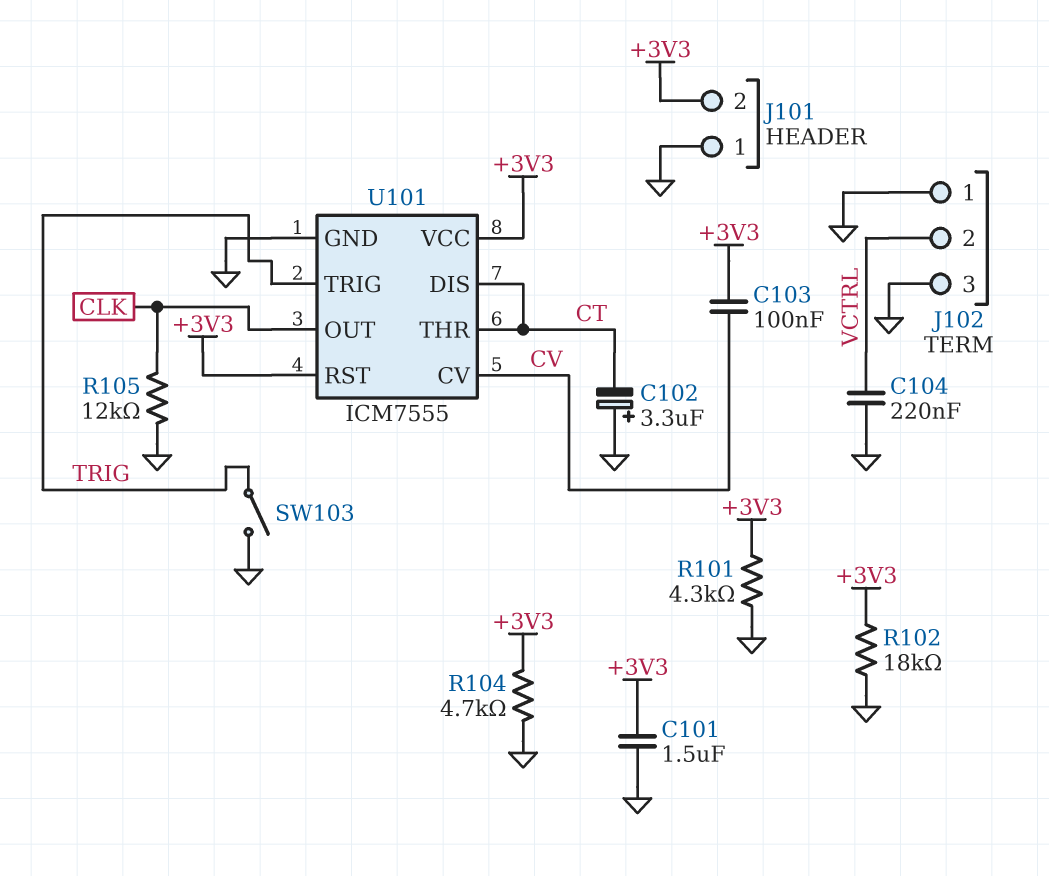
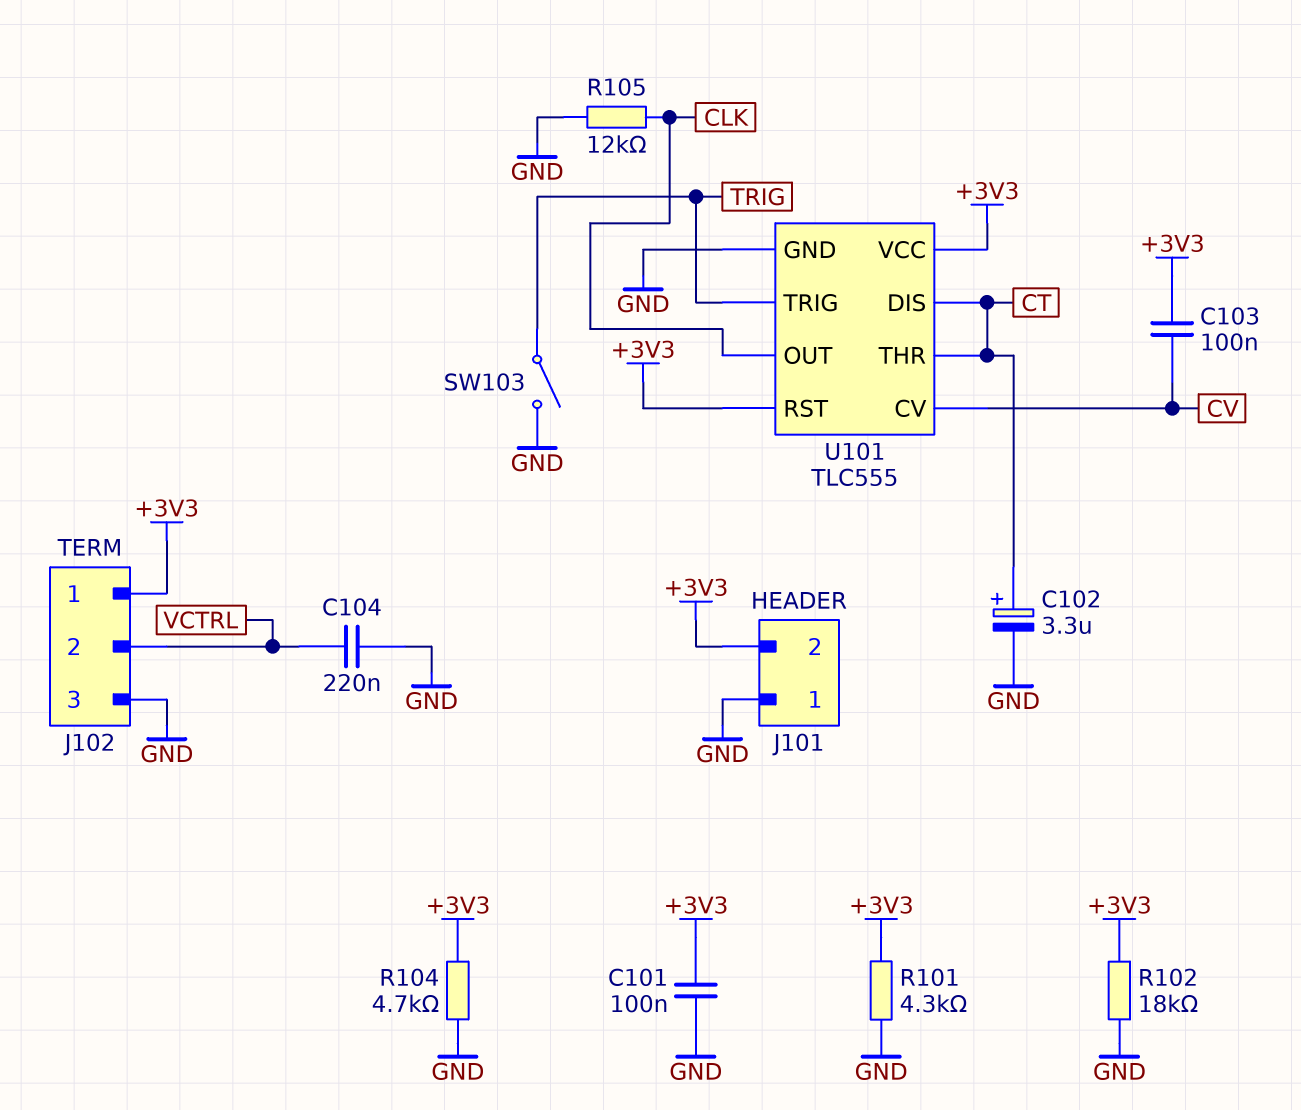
C101: 1.5uF (+3V3, GND) -> 100nF (+3V3, GND)
C102: 3.3uF (plus GND, minus CT) -> 3.3uF (plus CT, minus GND)
J102 pin 1: GND -> +3V3
U101: ICM7555 -> TLC555

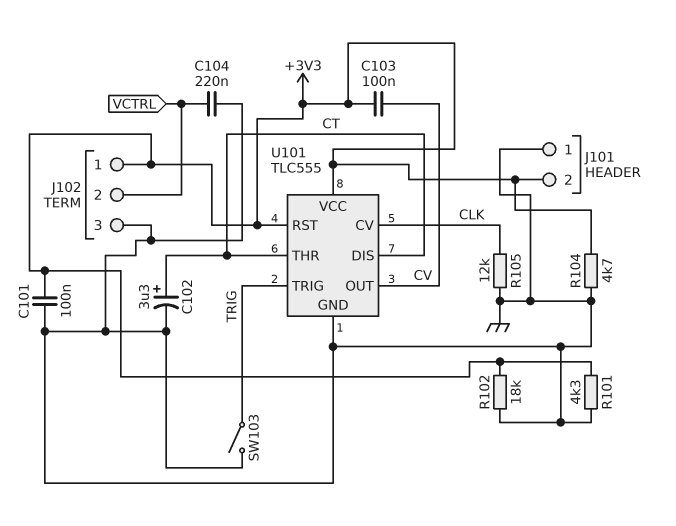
U101 pin CV: CV -> CLK
U101 pin OUT: CLK -> CV

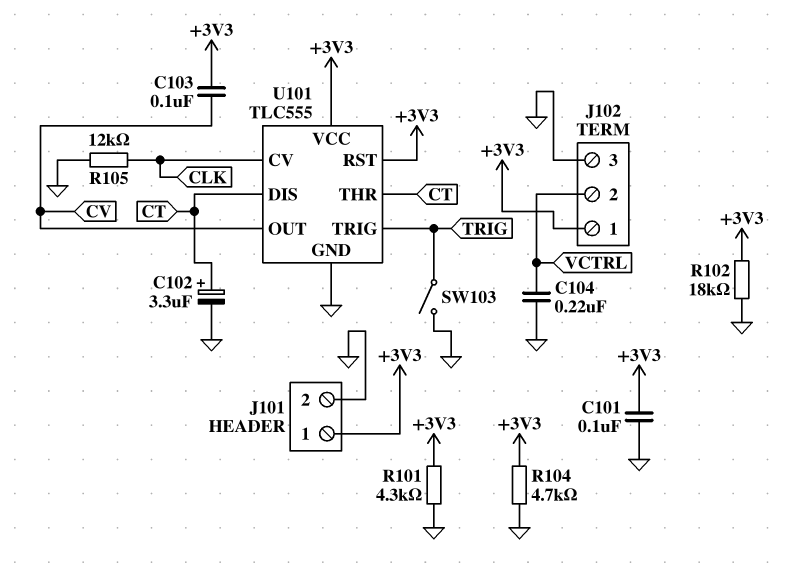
J101 pin 1: GND -> +3V3
J101 pin 2: +3V3 -> GND

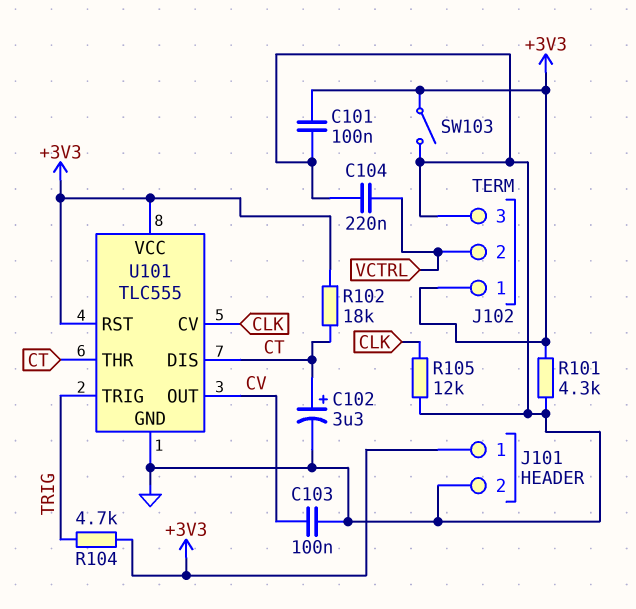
C103: 100nF (+3V3, CV) -> 100nF (CV, GND)
R102: 18k (+3V3, GND) -> 18k (+3V3, CT)
R104: 4.7k (+3V3, GND) -> 4.7k (+3V3, TRIG)
SW103: switch (GND, TRIG) -> switch (+3V3, GND)

